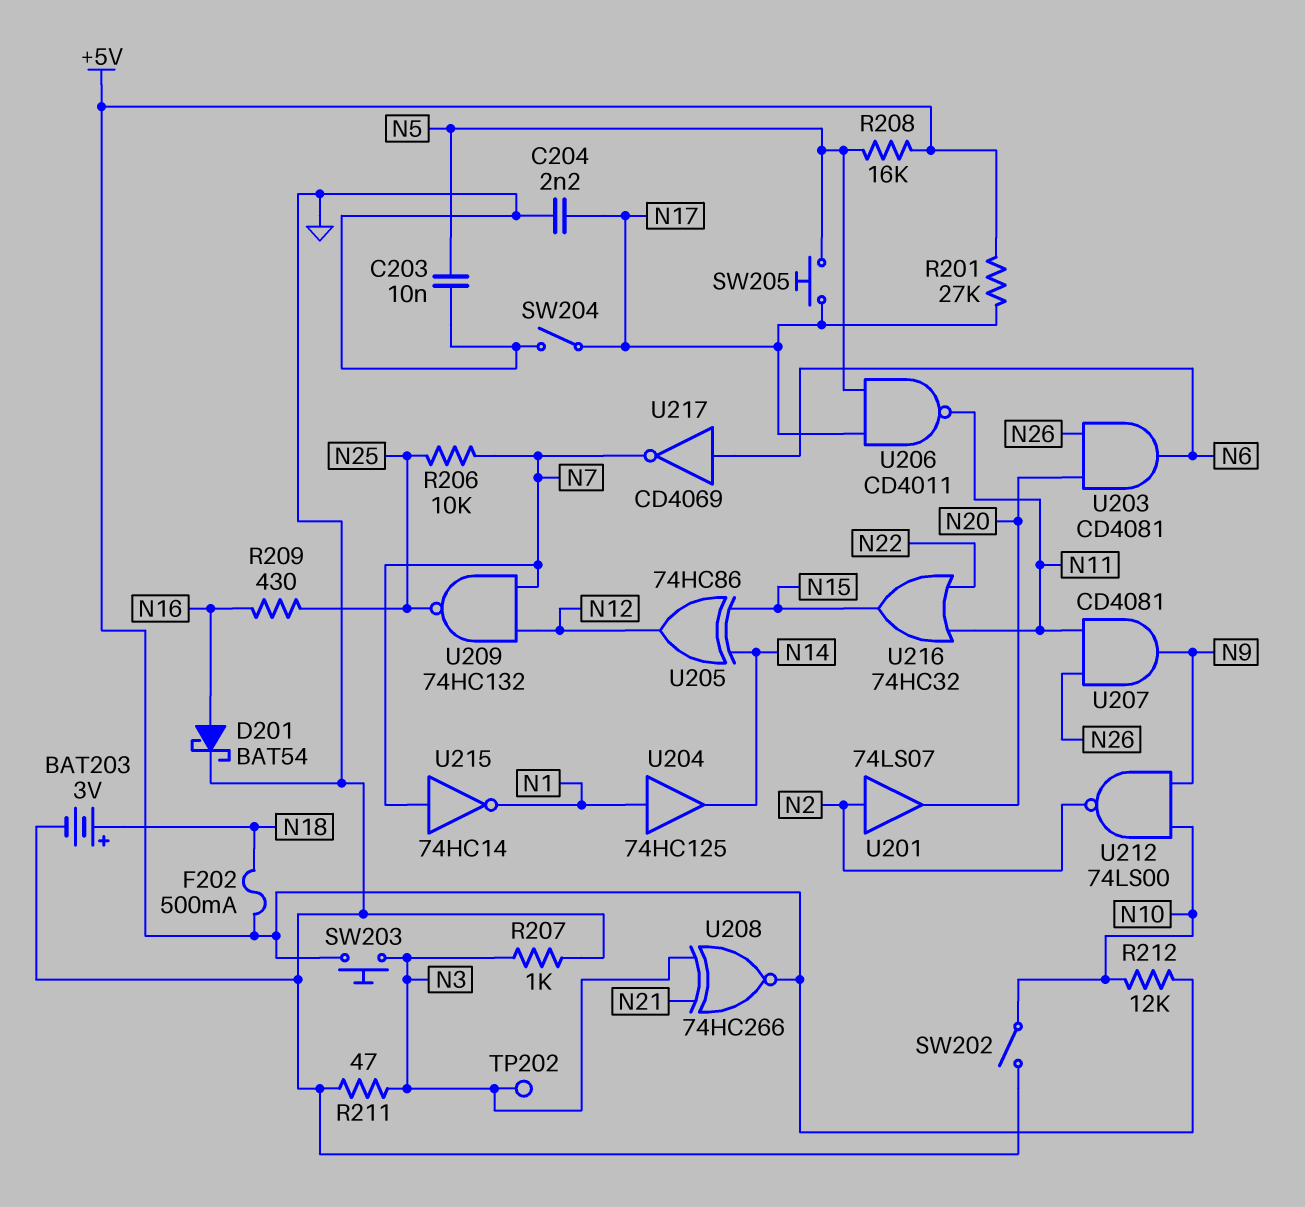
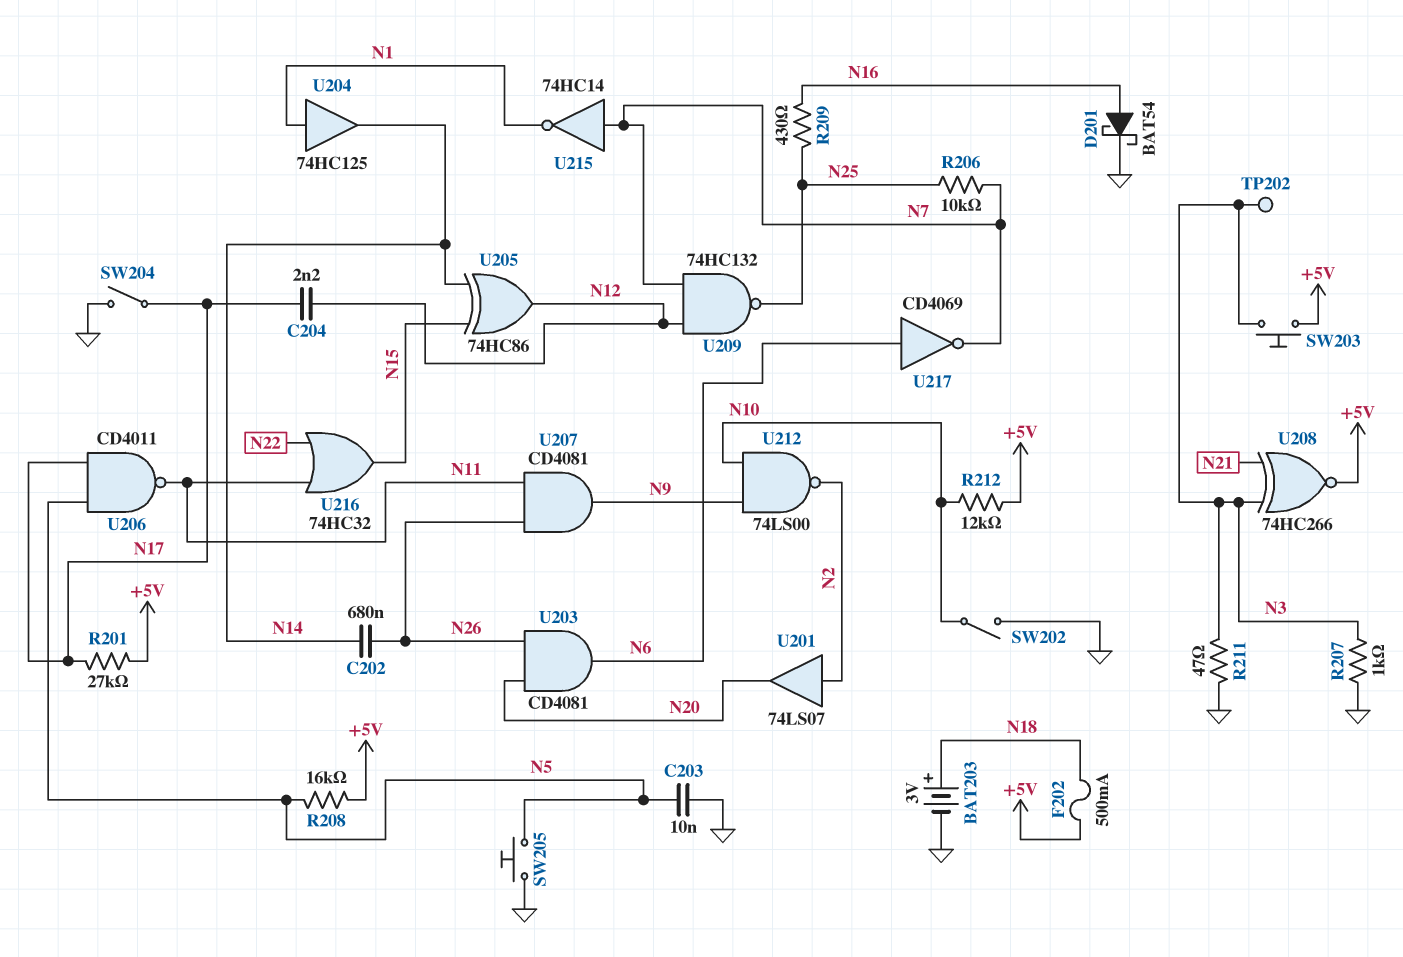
C202: none -> 680nF (N14, N26)
C204: 2.2nF (GND, N17) -> 2.2nF (N12, N17)
SW205: button (N5, N17) -> button (GND, N5)

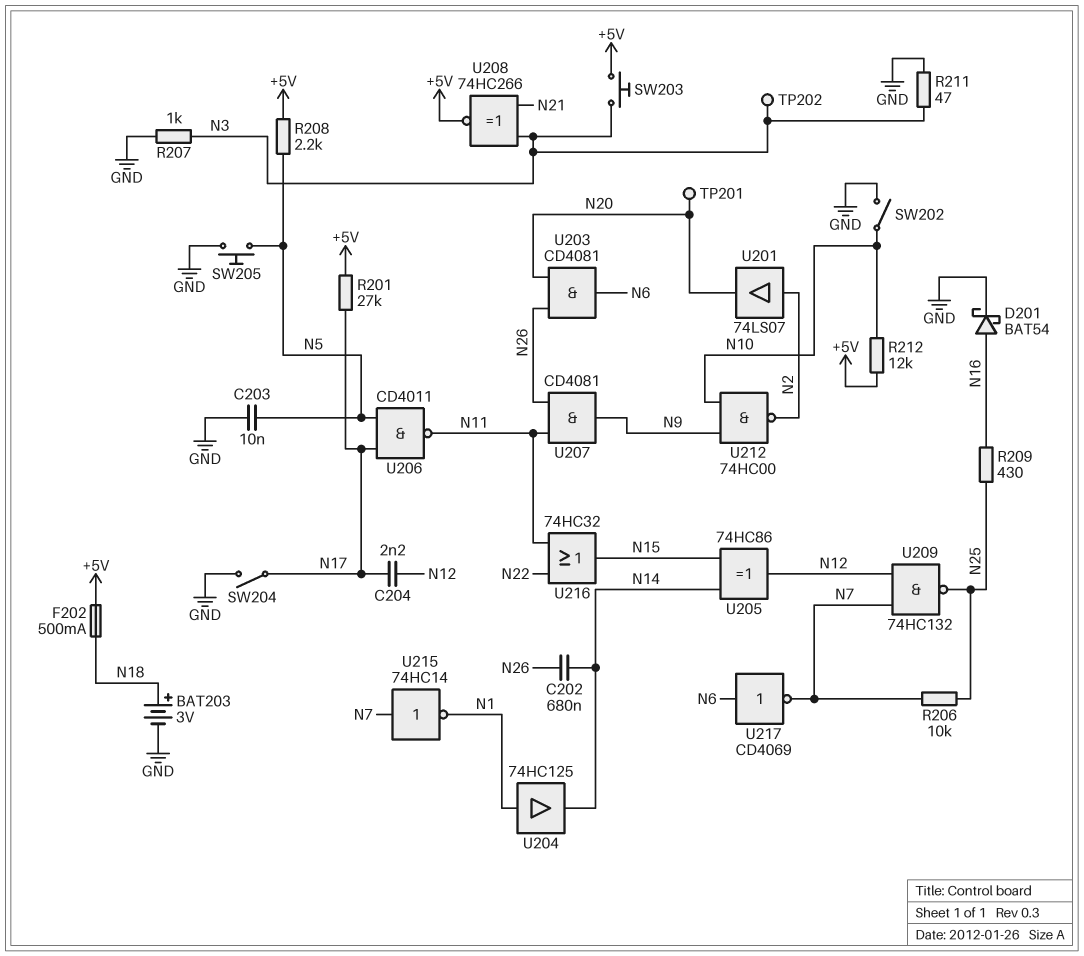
R208: 16k (+5V, N5) -> 2.2k (+5V, N5)
TP201: none -> test point (N20)
U212: NAND 74LS00 (in N9, in N10, out N2) -> NAND 74HC00 (in N9, in N10, out N2)

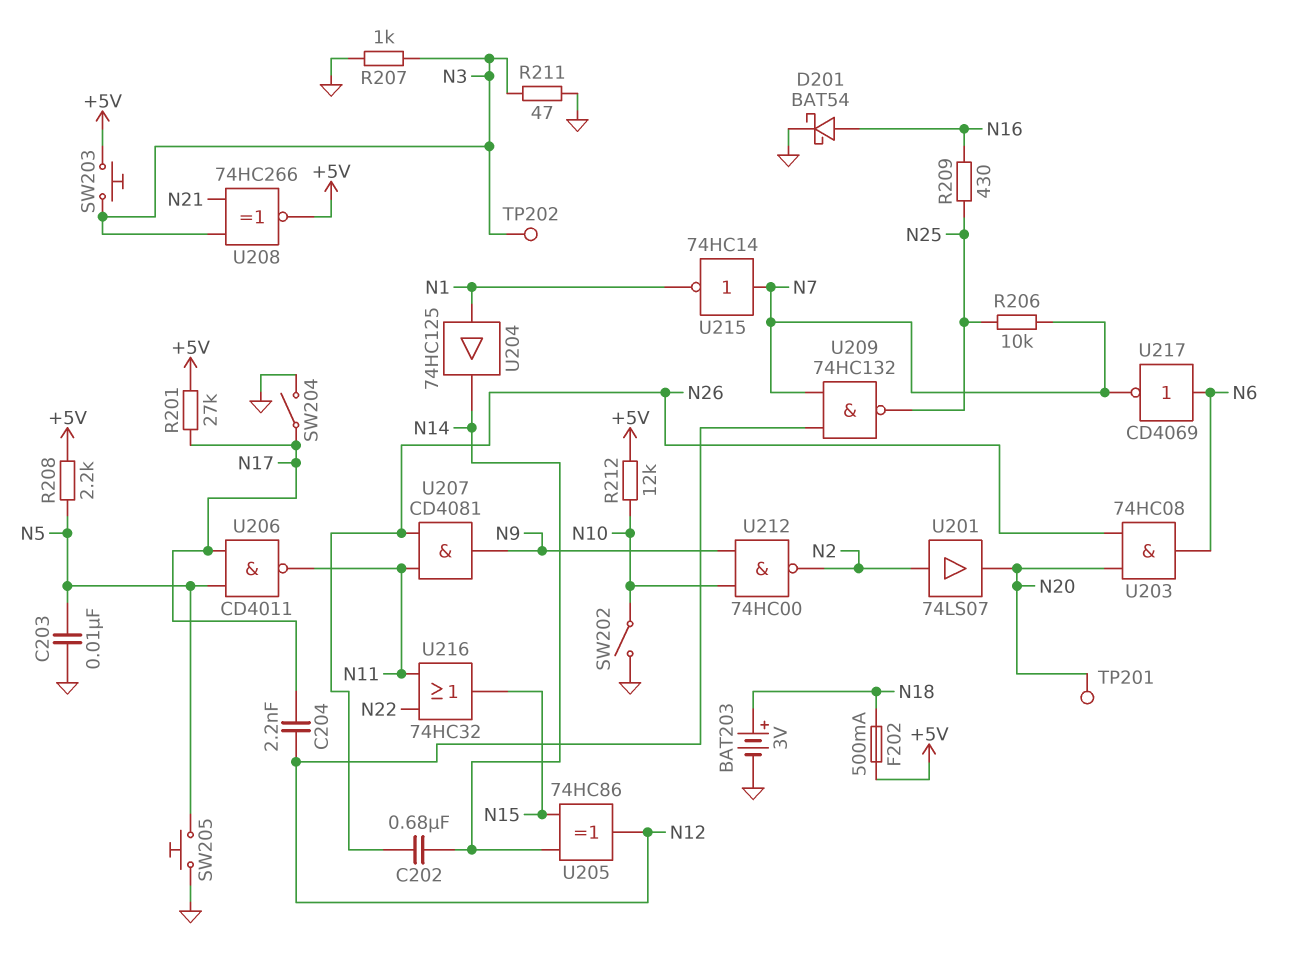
U203: AND CD4081 (in N20, in N26, out N6) -> AND 74HC08 (in N20, in N26, out N6)

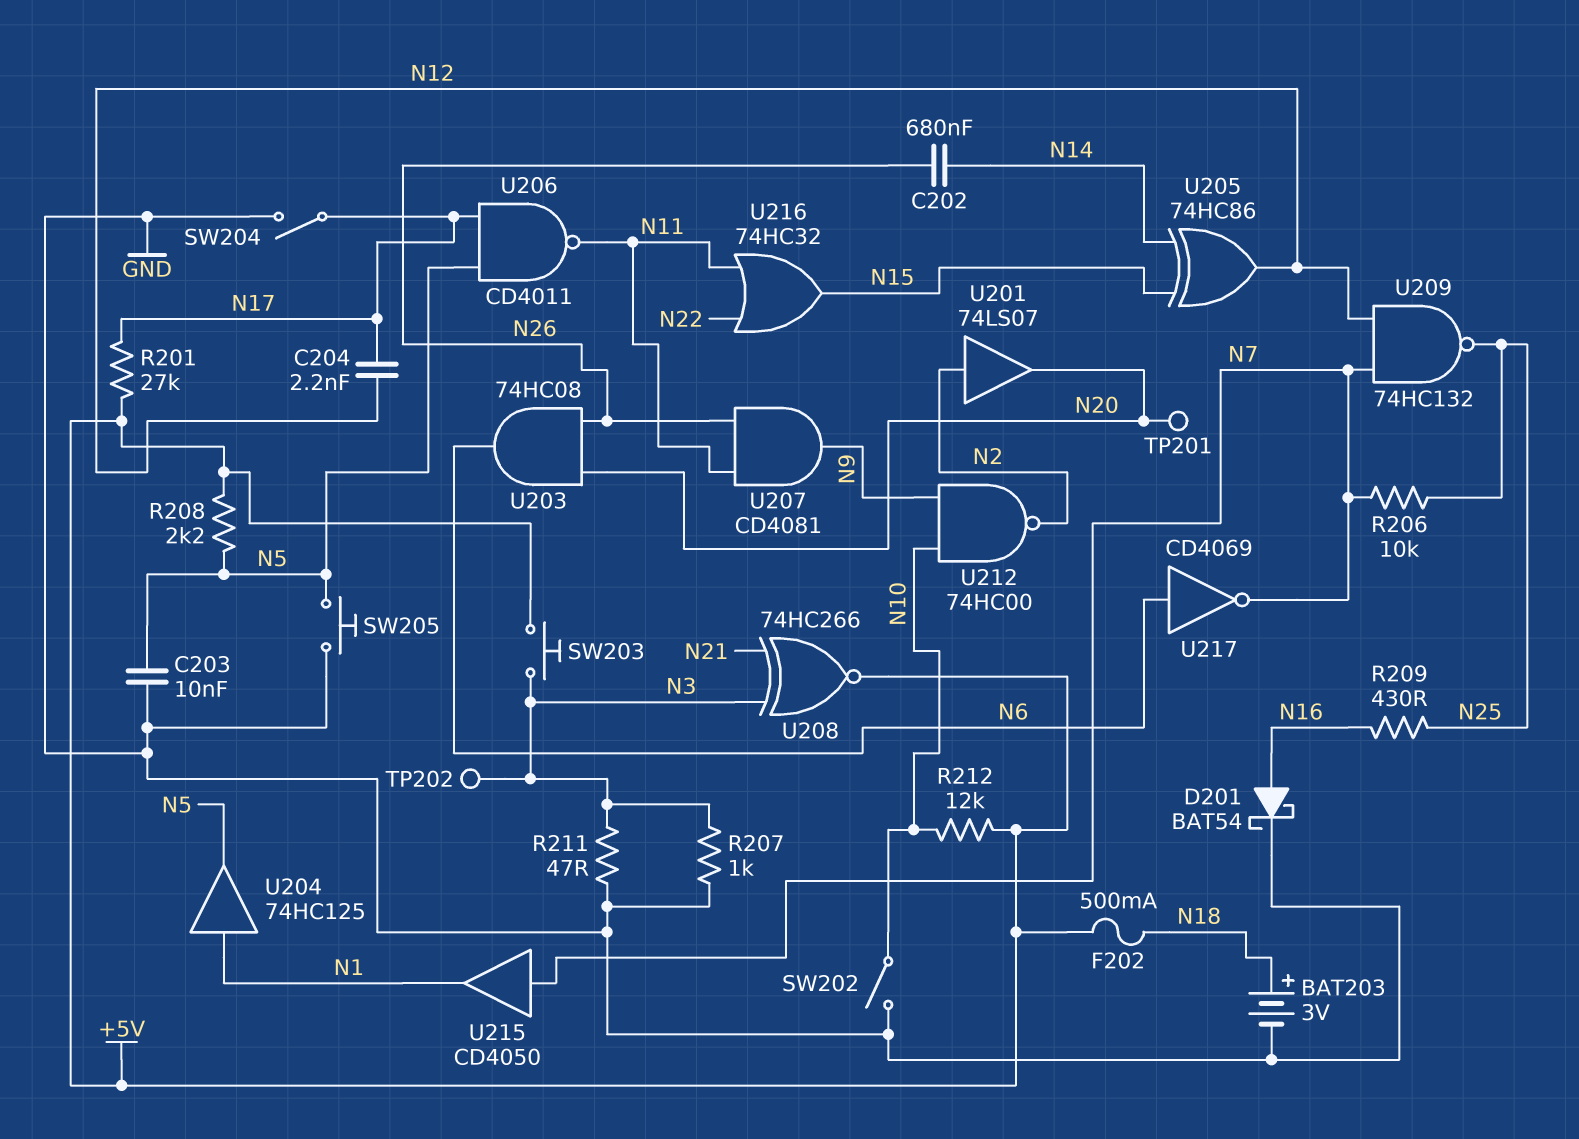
U204: buffer 74HC125 (in N1, out N14) -> buffer 74HC125 (in N1, out N5)
U215: NOT 74HC14 (in N7, out N1) -> buffer CD4050 (in N7, out N1)

